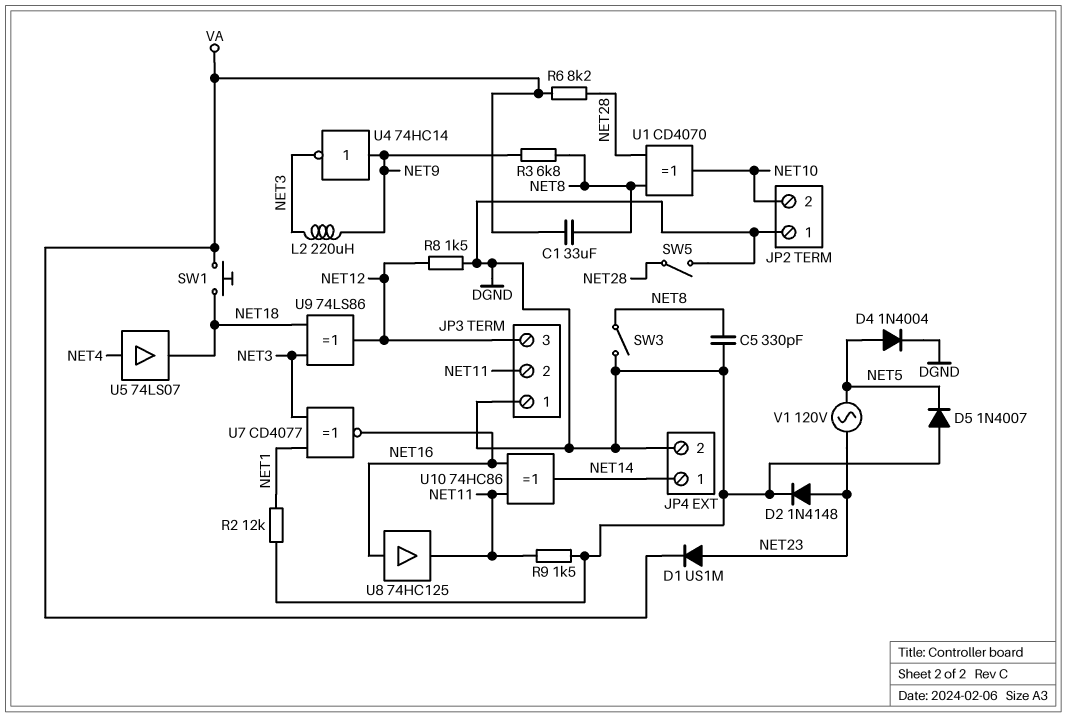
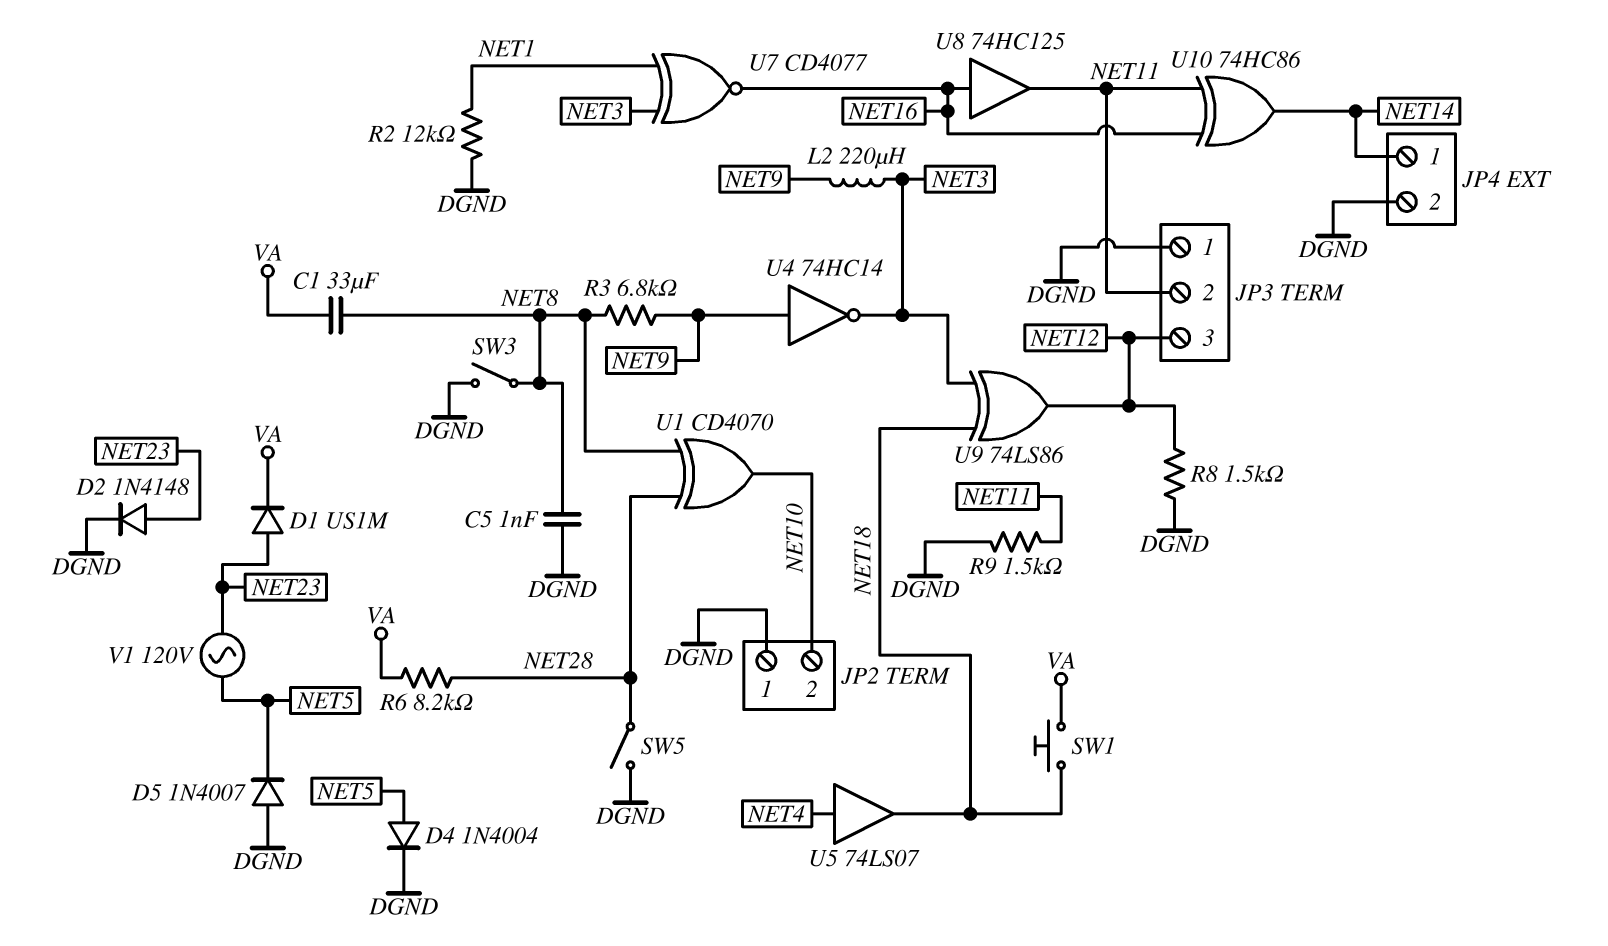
C5: 330pF (DGND, NET8) -> 1nF (DGND, NET8)

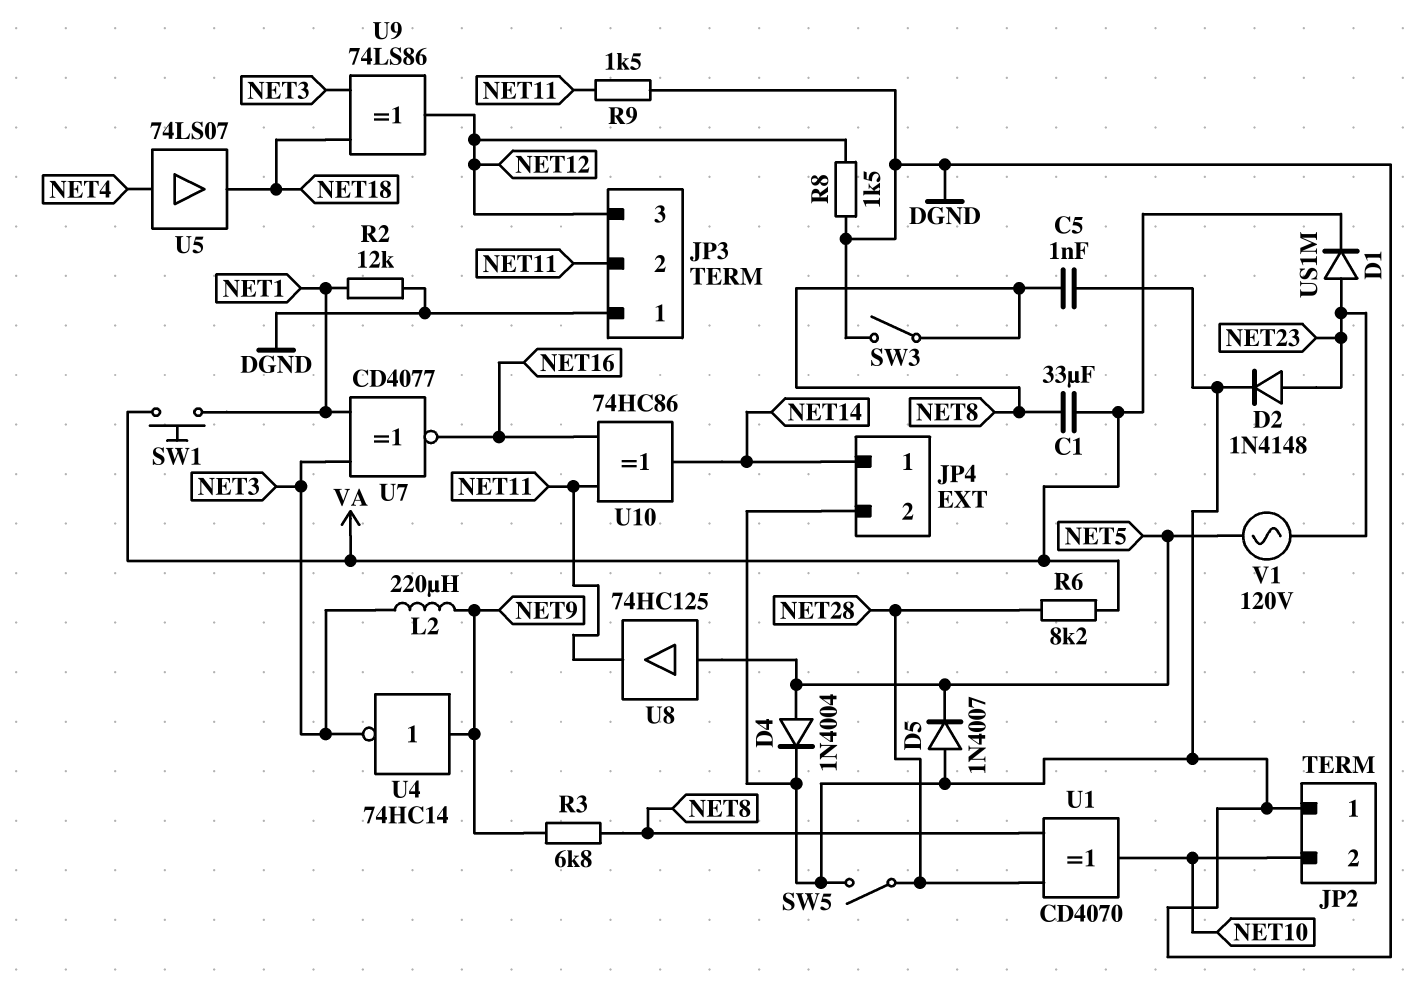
SW1: button (NET18, VA) -> button (NET1, VA)
U8: buffer 74HC125 (in NET16, out NET11) -> buffer 74HC125 (in NET5, out NET11)

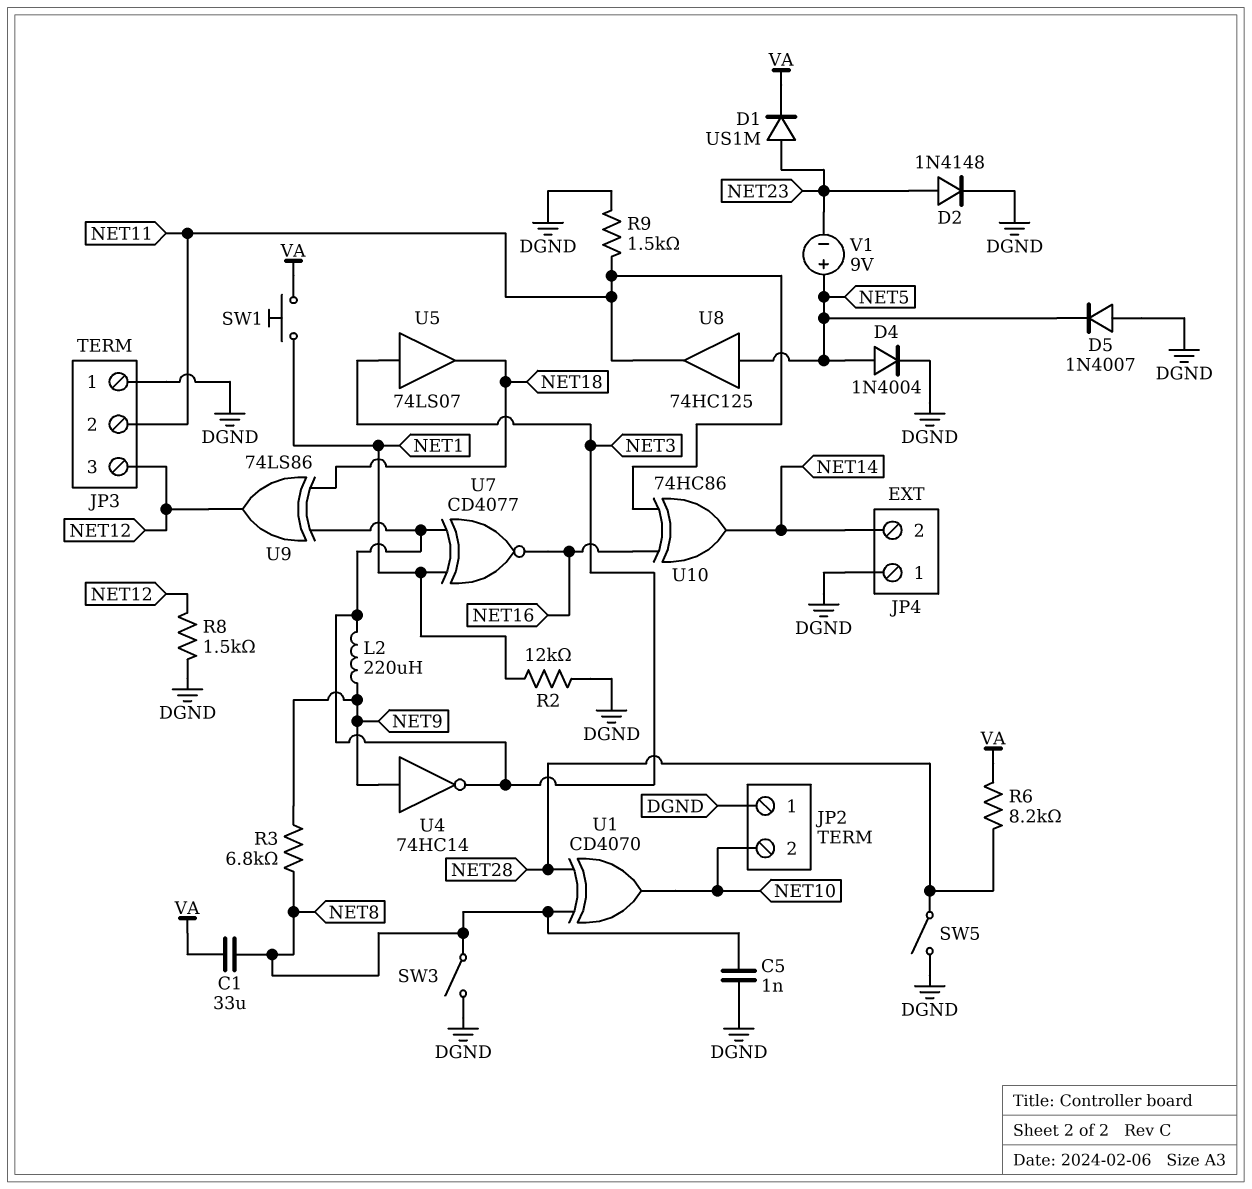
JP4 pin 1: NET14 -> DGND
JP4 pin 2: DGND -> NET14
U5: buffer 74LS07 (in NET4, out NET18) -> buffer 74LS07 (in NET3, out NET18)
V1: AC 120V (NET5, NET23) -> 9V (plus NET5, minus NET23)

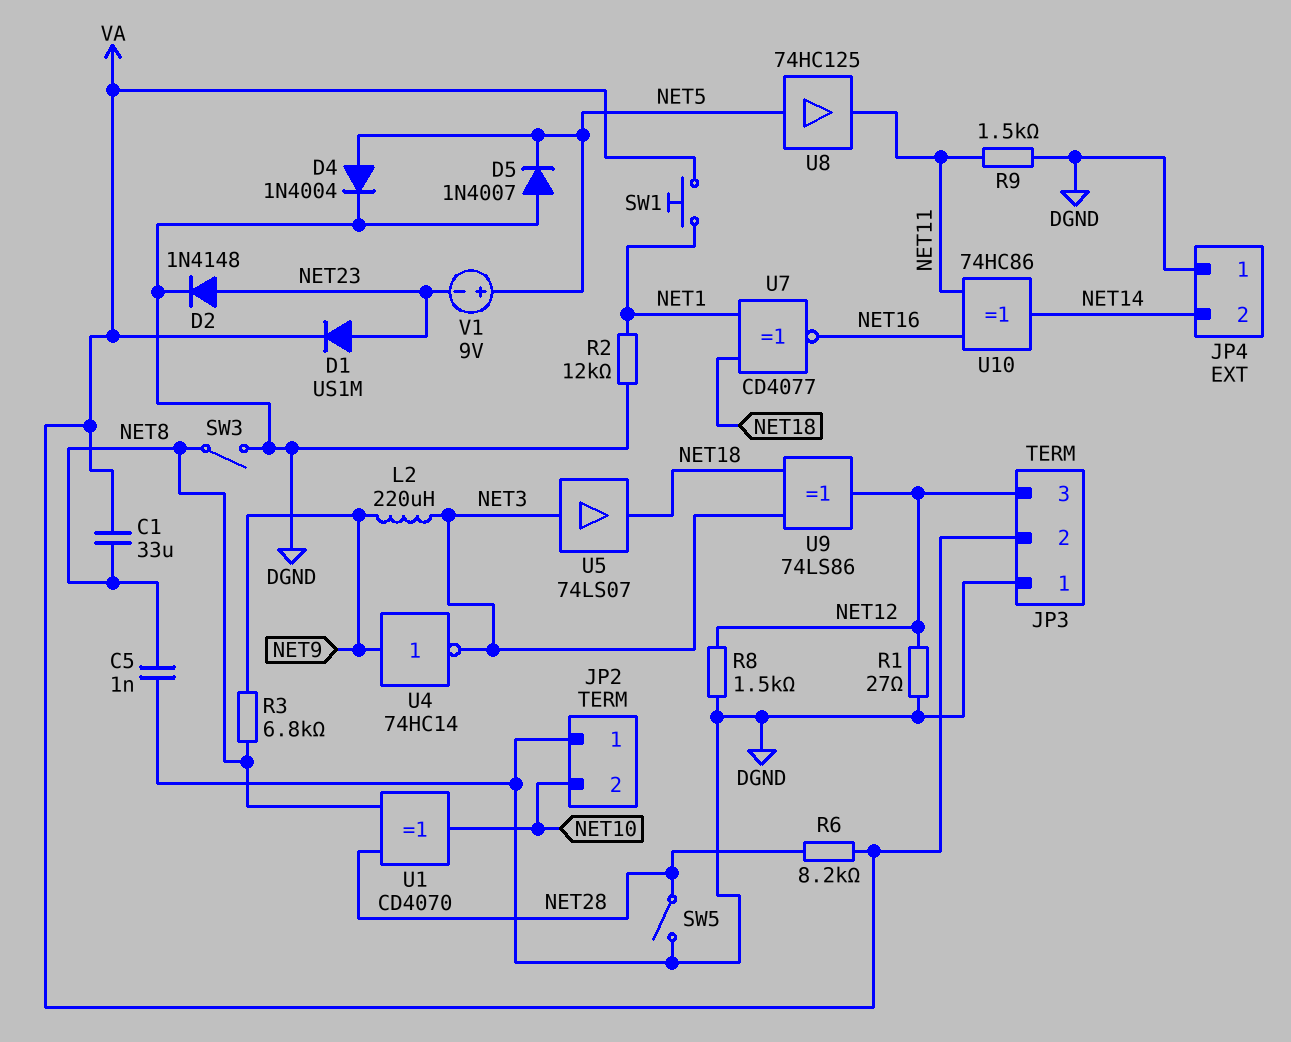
JP3 pin 2: NET11 -> VA
R1: none -> 27 (DGND, NET12)
U7: XNOR CD4077 (in NET1, in NET3, out NET16) -> XNOR CD4077 (in NET1, in NET18, out NET16)

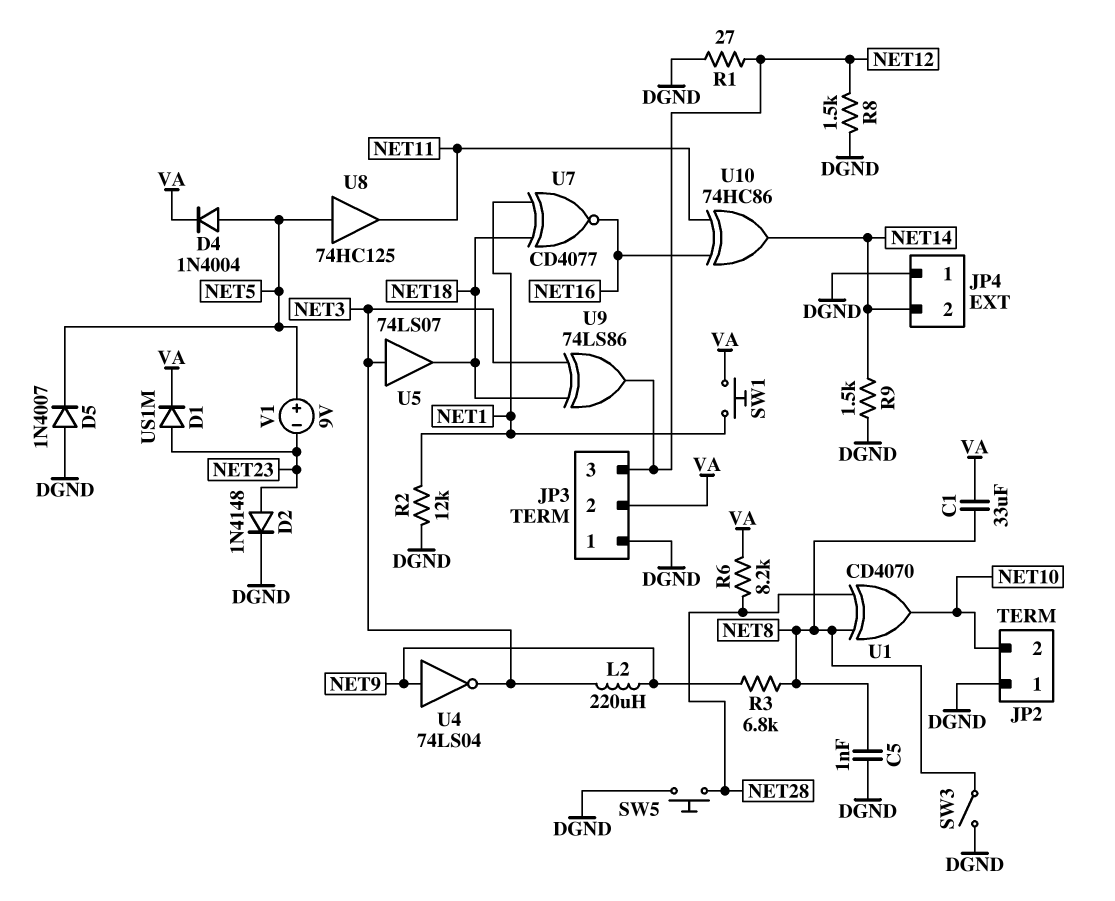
D4: diode 1N4004 (A NET5, K DGND) -> diode 1N4004 (A NET5, K VA)
R9: 1.5k (DGND, NET11) -> 1.5k (DGND, NET14)
SW5: switch (DGND, NET28) -> button (DGND, NET28)
U4: NOT 74HC14 (in NET9, out NET3) -> NOT 74LS04 (in NET9, out NET3)

